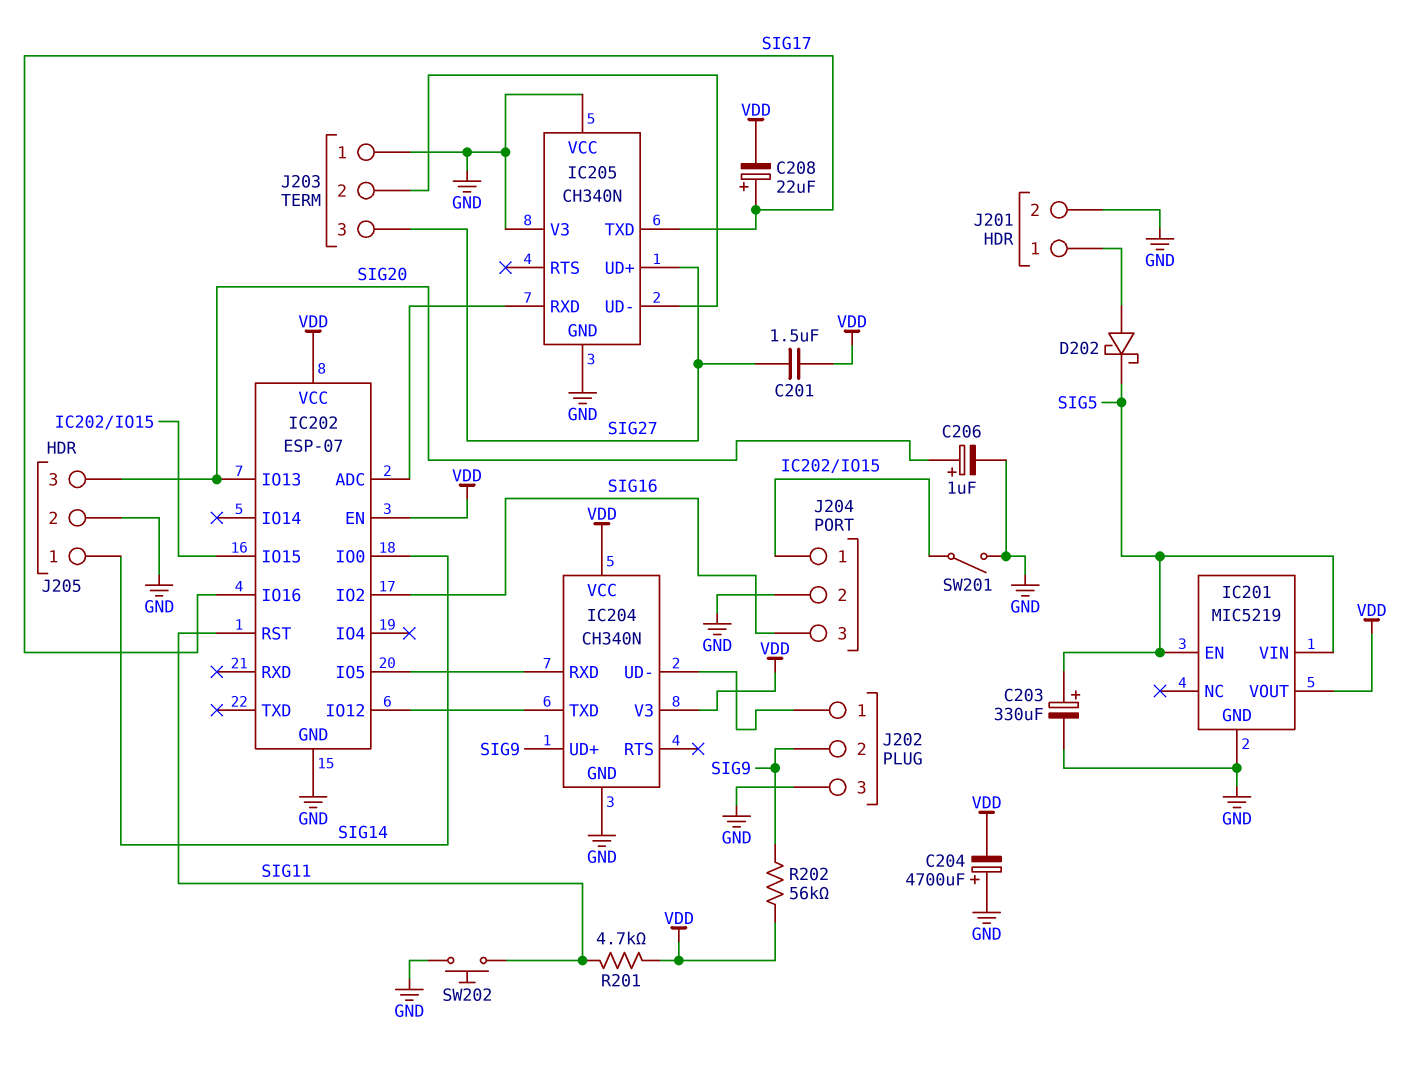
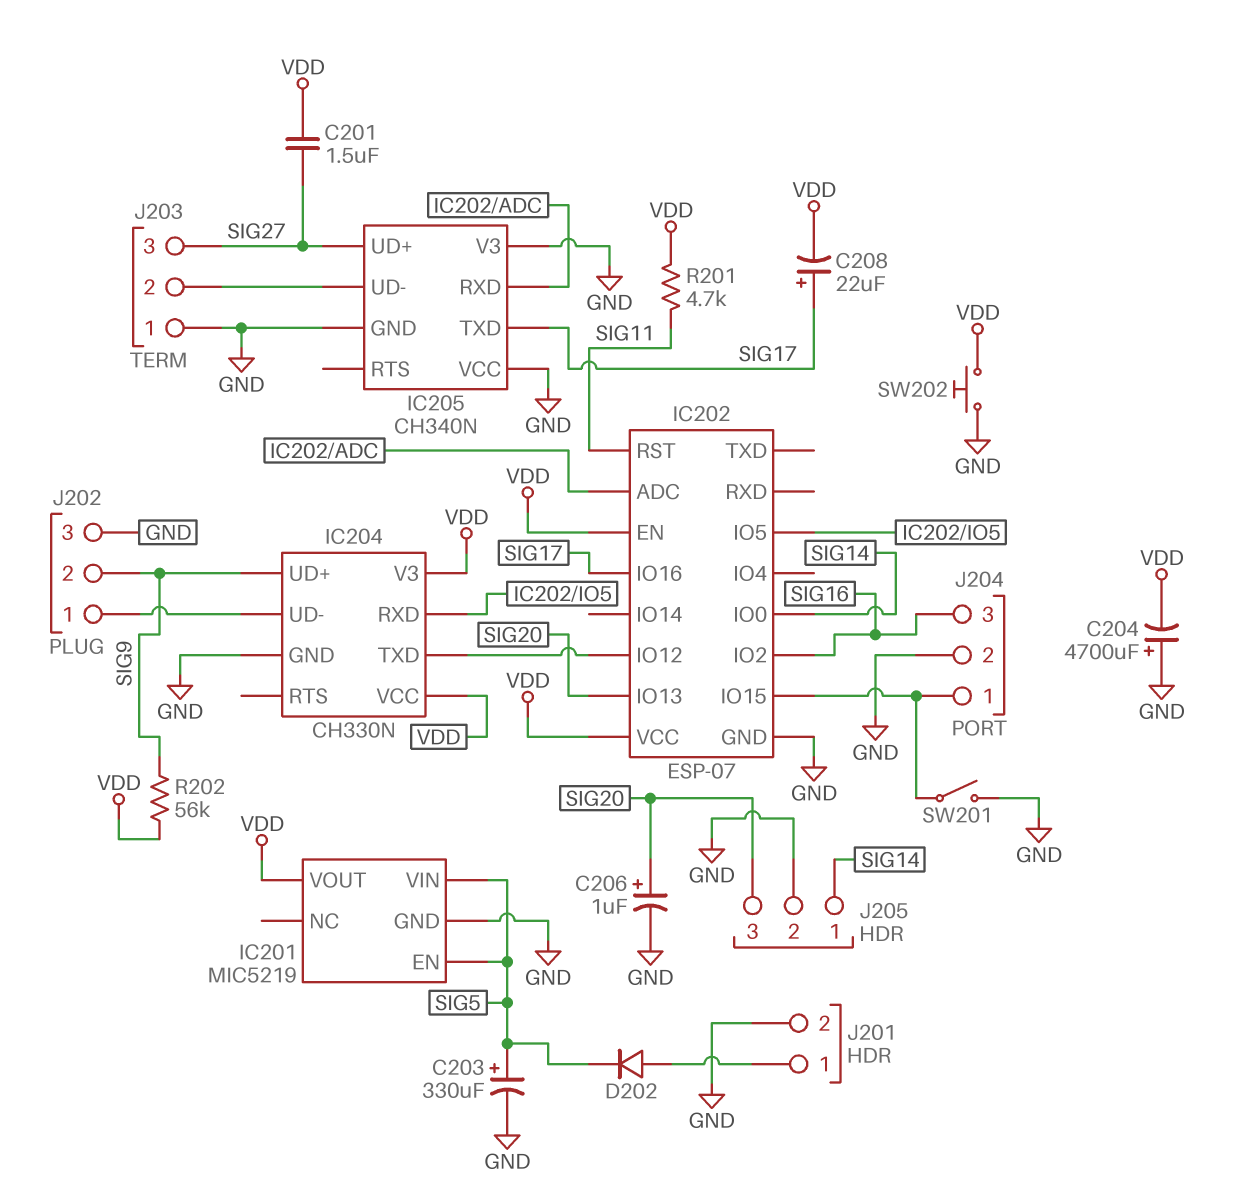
D202: schottky (A J201/1, K SIG5) -> diode (A J201/1, K SIG5)
IC204: CH340N -> CH330N
SW202: button (GND, SIG11) -> button (GND, VDD)

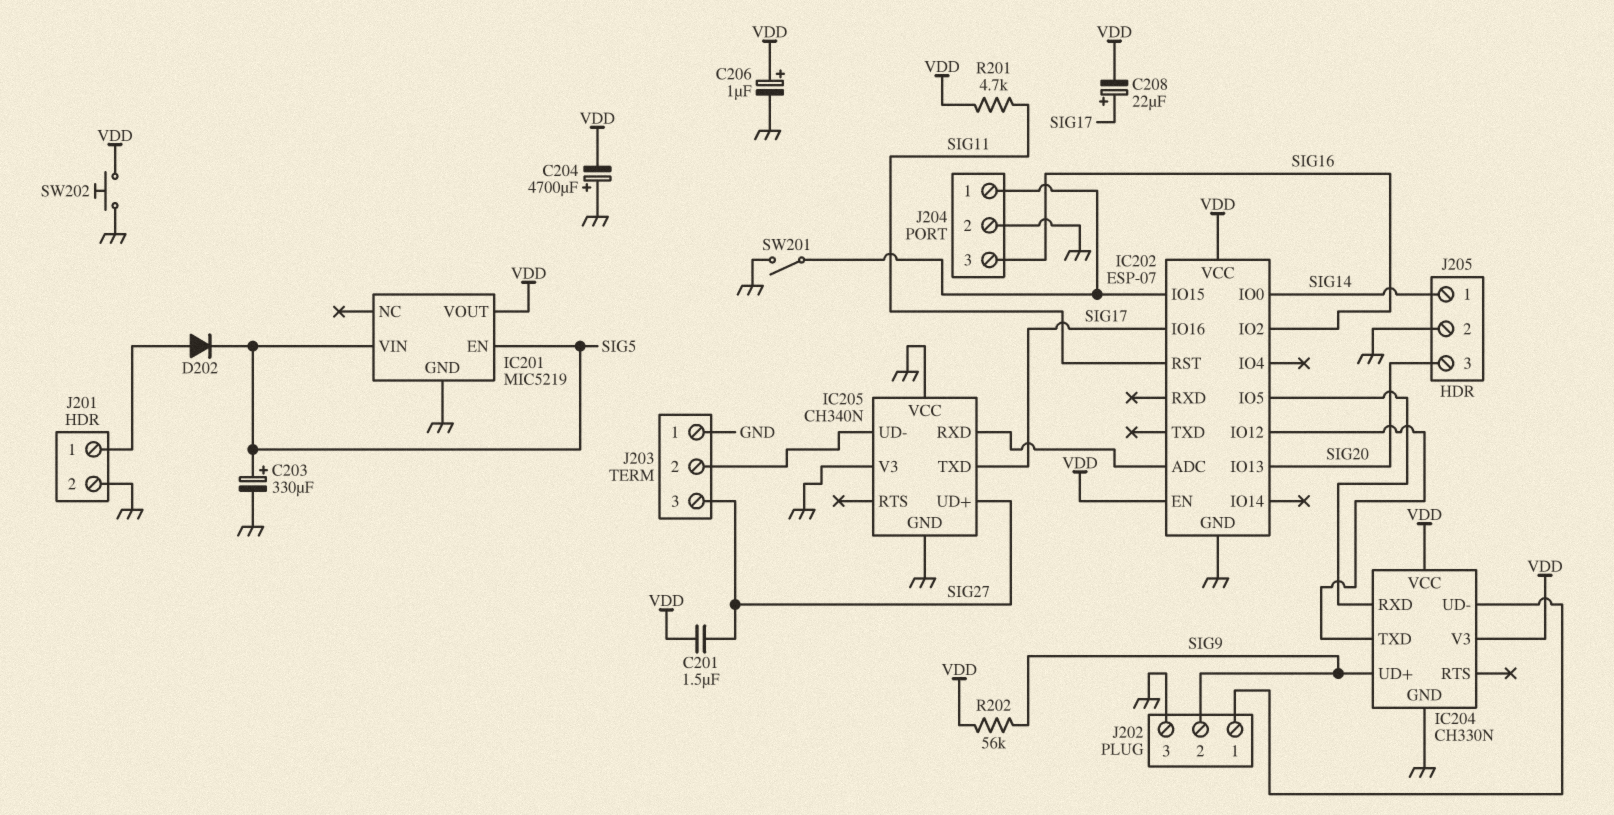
C206: 1uF (plus SIG20, minus GND) -> 1uF (plus VDD, minus GND)

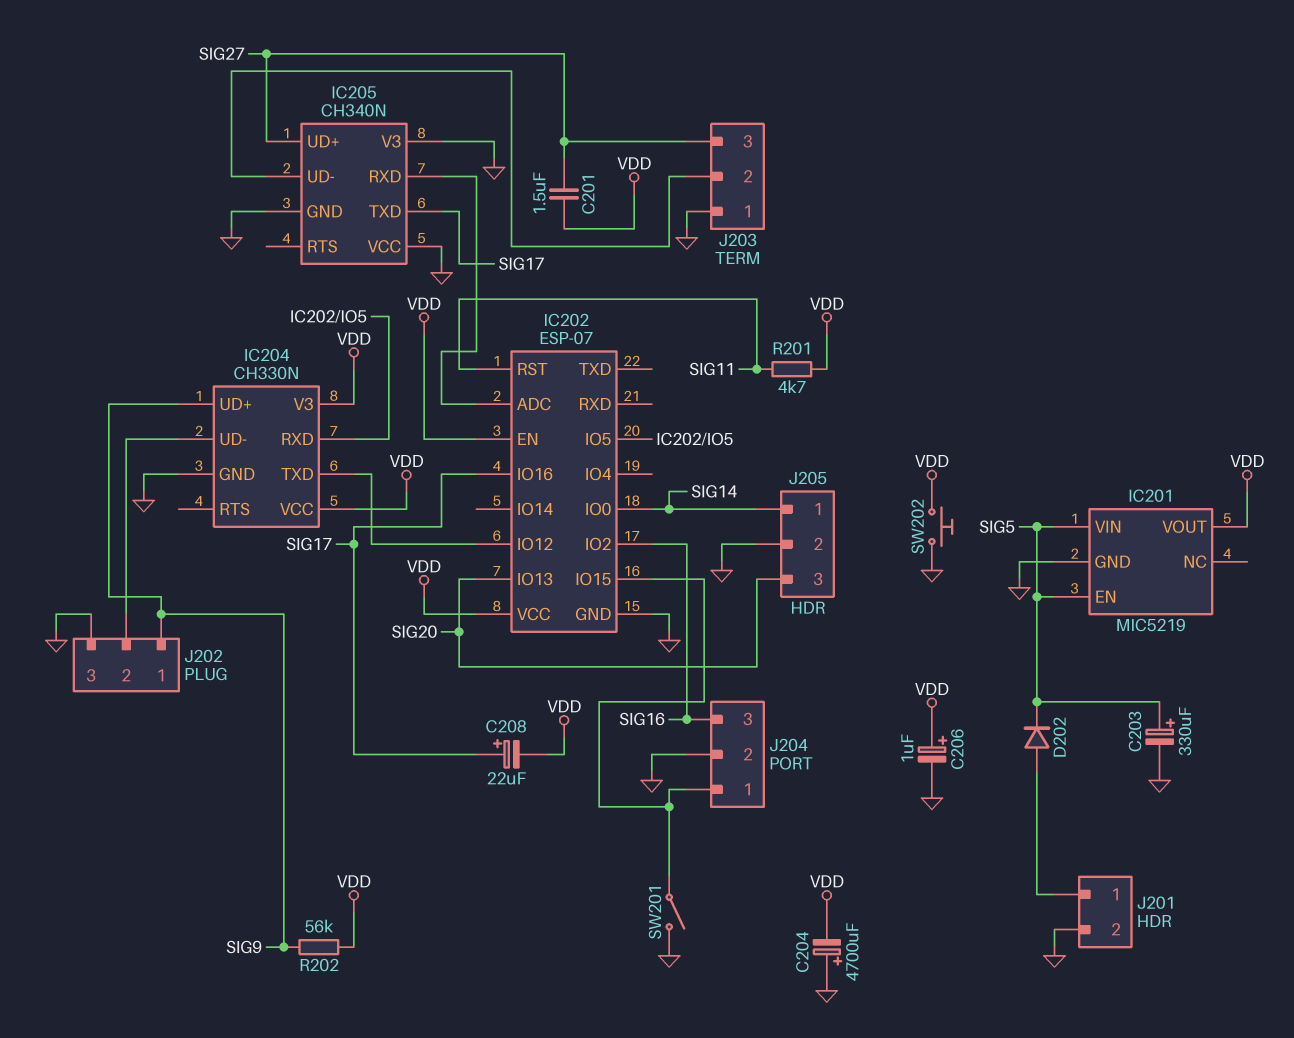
J202 pin 1: IC204/UD- -> SIG9
J202 pin 2: SIG9 -> IC204/UD-

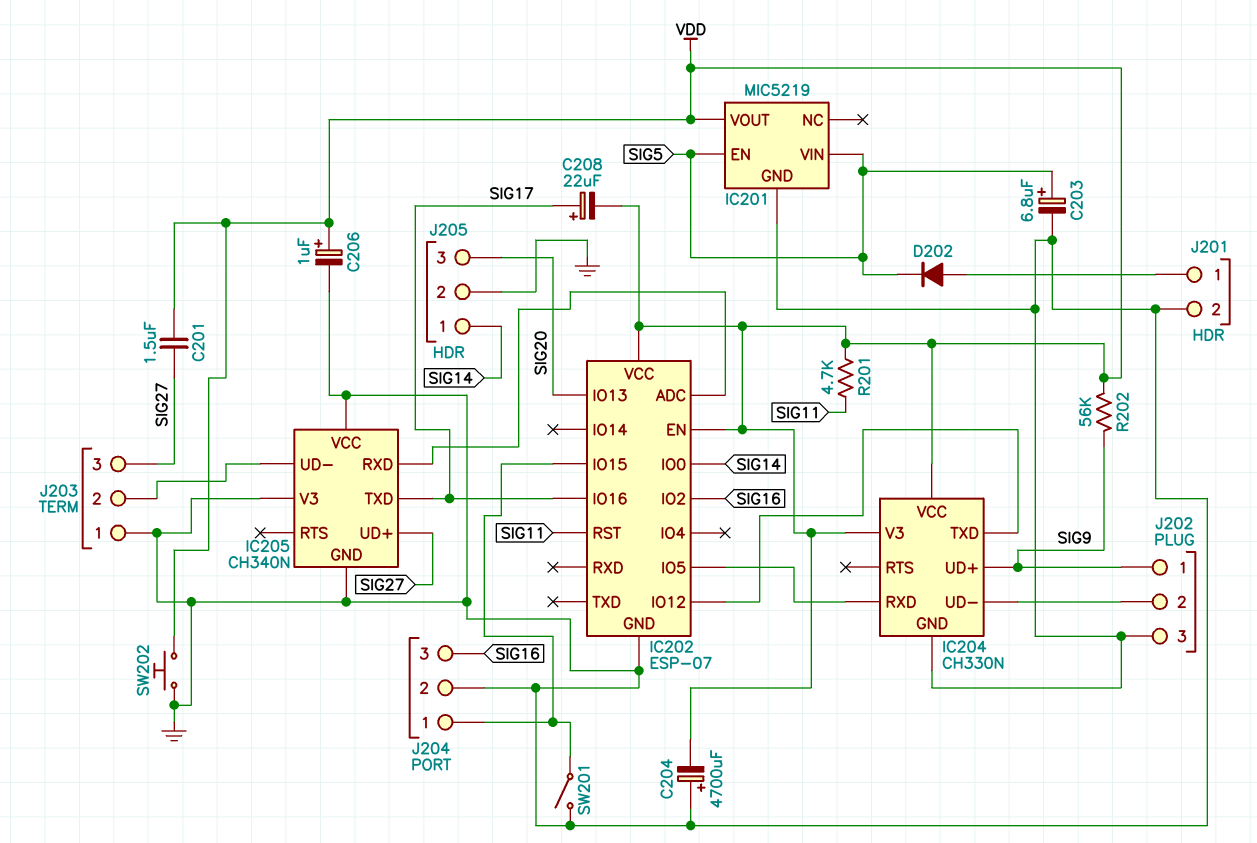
C203: 330uF (plus SIG5, minus GND) -> 6.8uF (plus SIG5, minus GND)

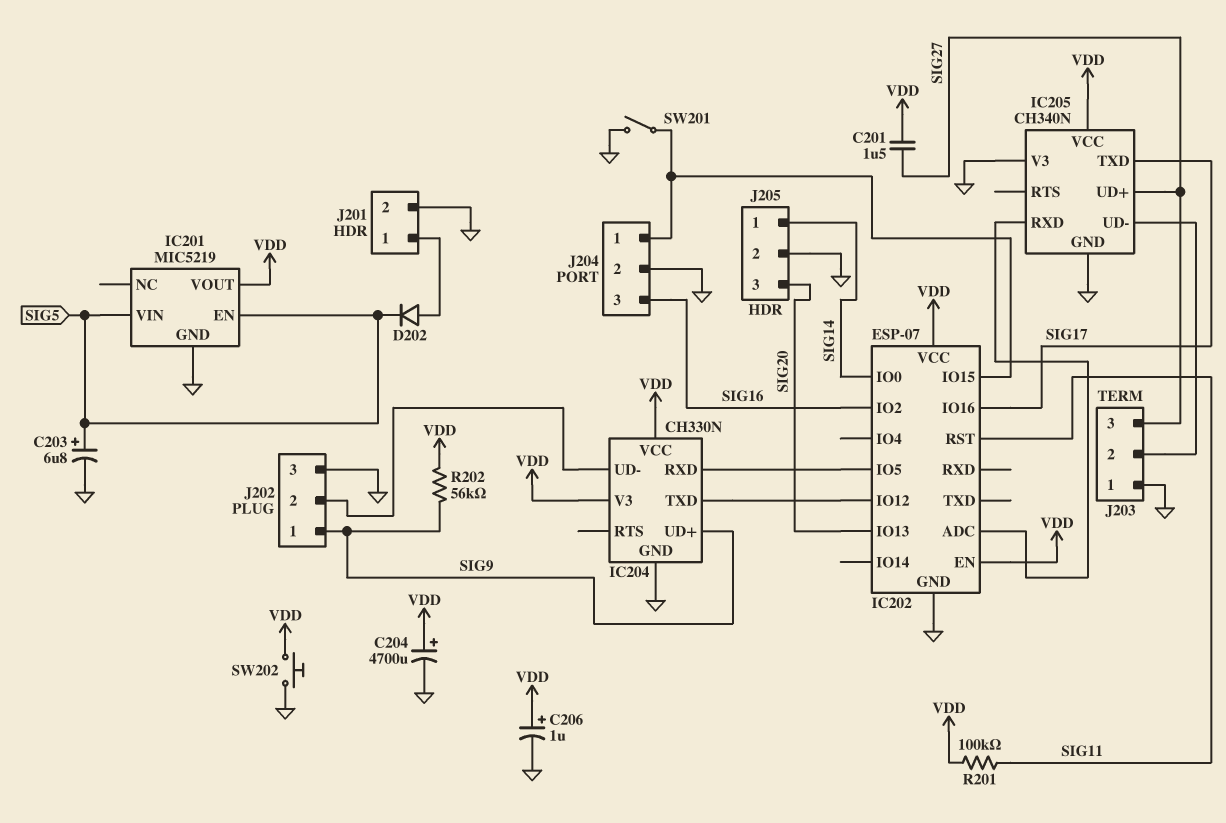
C204: 4700uF (plus GND, minus VDD) -> 4700uF (plus VDD, minus GND)
C208: 22uF (plus SIG17, minus VDD) -> none
IC205 pin VCC: GND -> VDD
R201: 4.7k (SIG11, VDD) -> 100k (SIG11, VDD)

